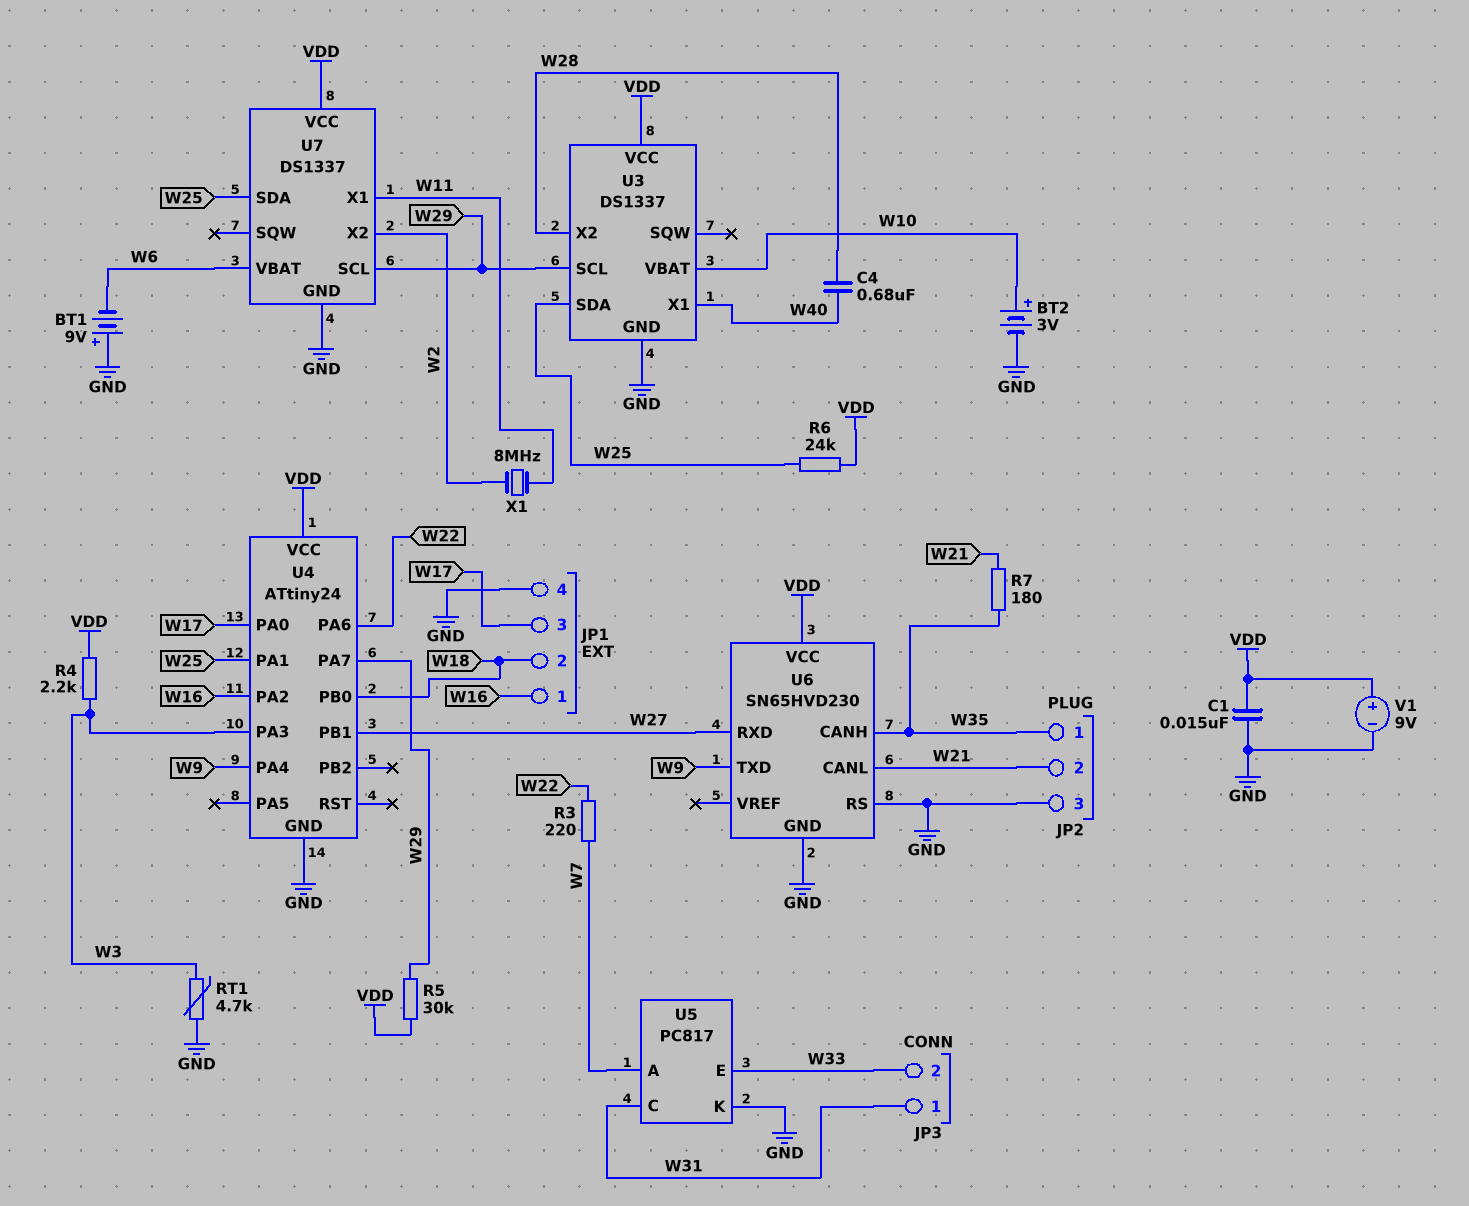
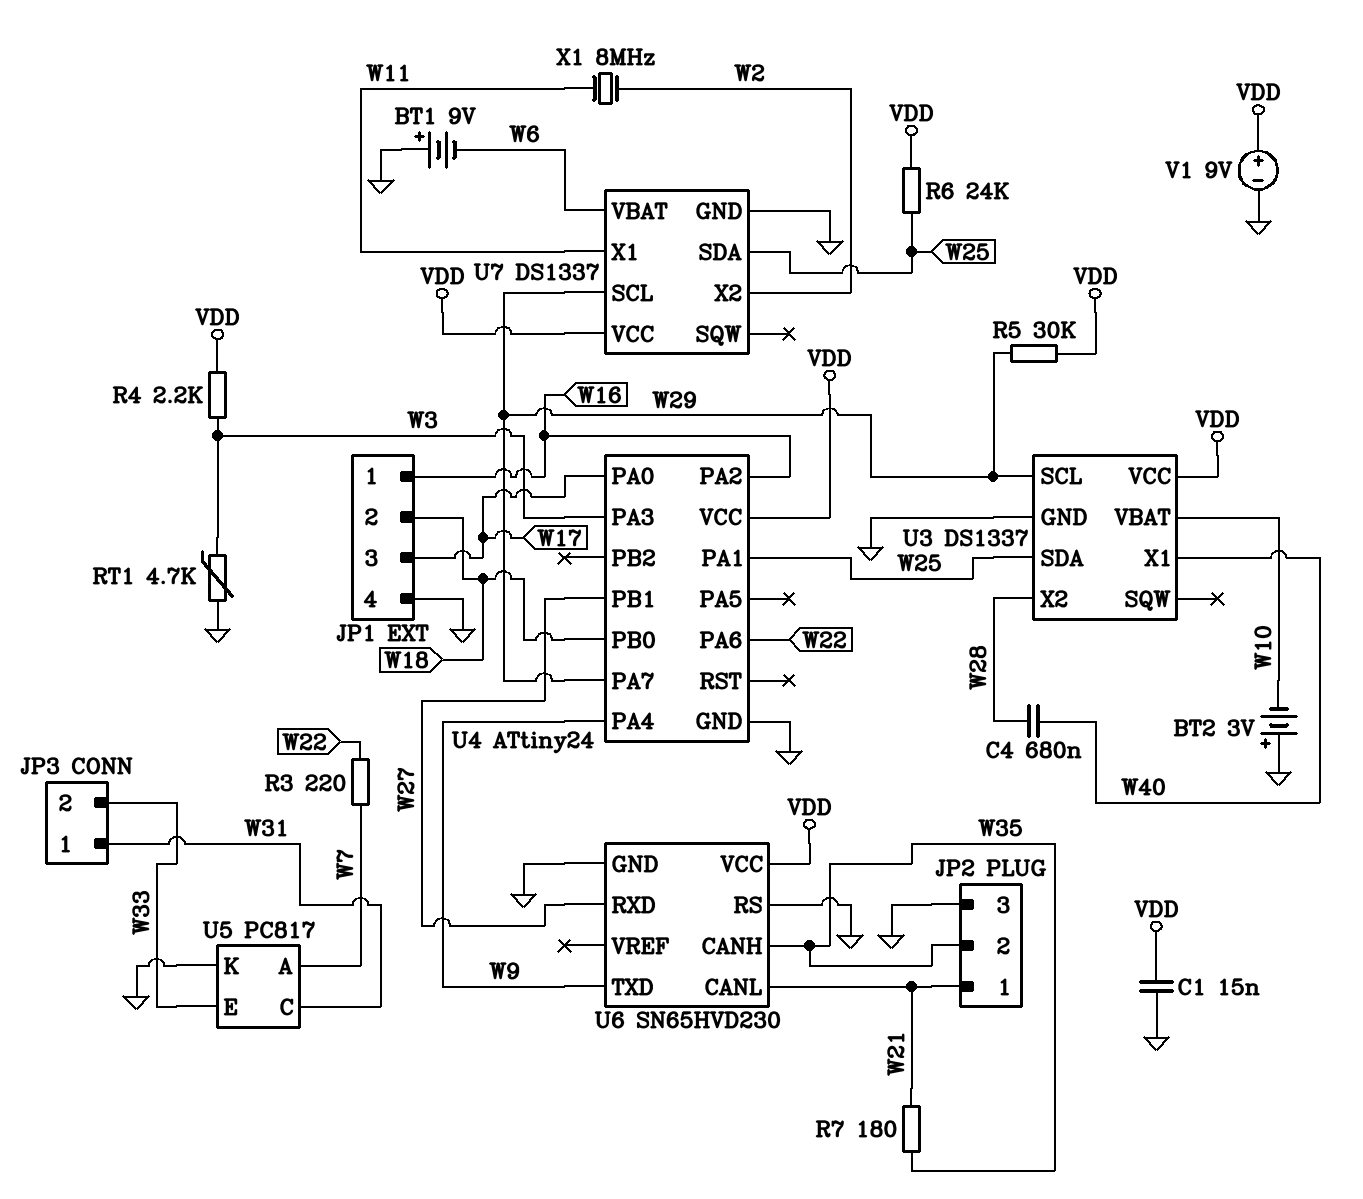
BT2: 3V (plus W10, minus GND) -> 3V (plus GND, minus W10)
JP2 pin 1: W35 -> W21
JP2 pin 2: W21 -> W35

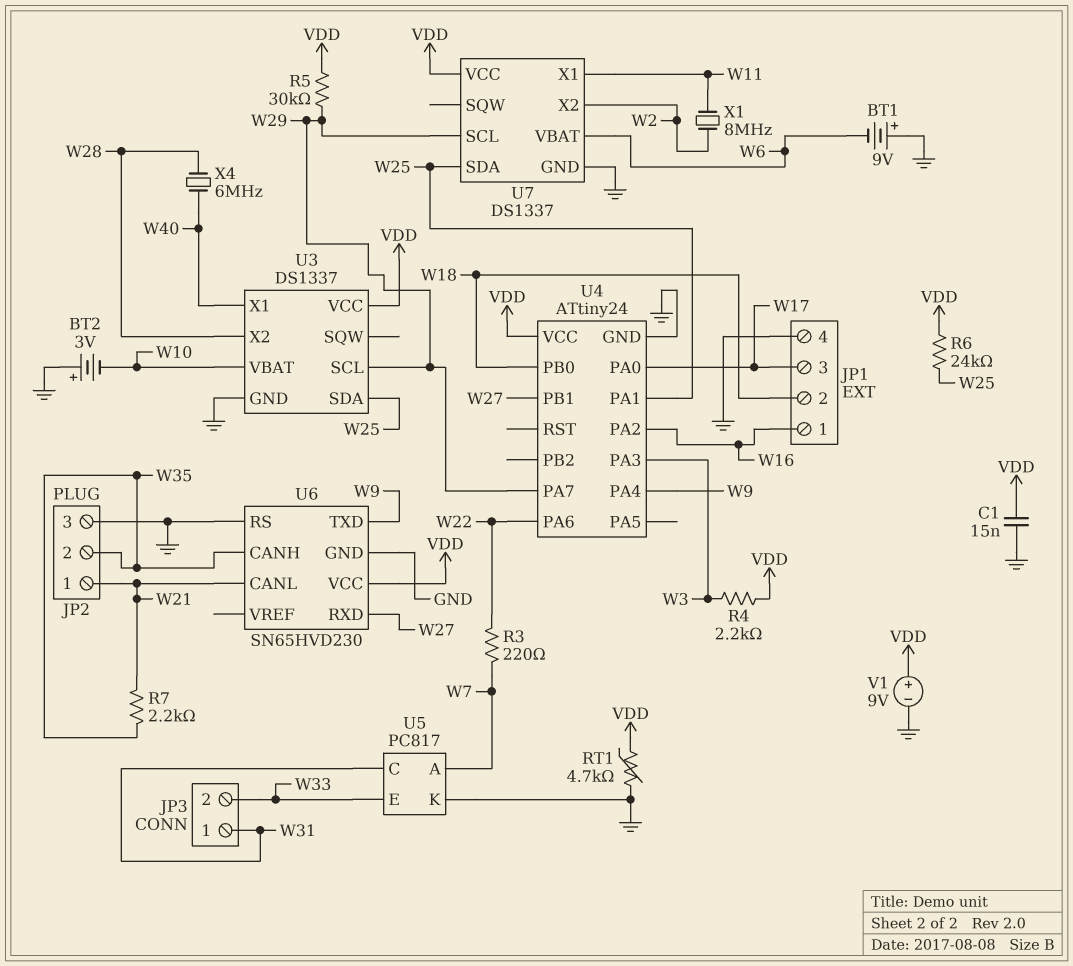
C4: 680nF (W28, W40) -> none
R7: 180 (W21, W35) -> 2.2k (W21, W35)
RT1: 4.7k (GND, W3) -> 4.7k (GND, VDD)
X4: none -> 6MHz (W28, W40)

